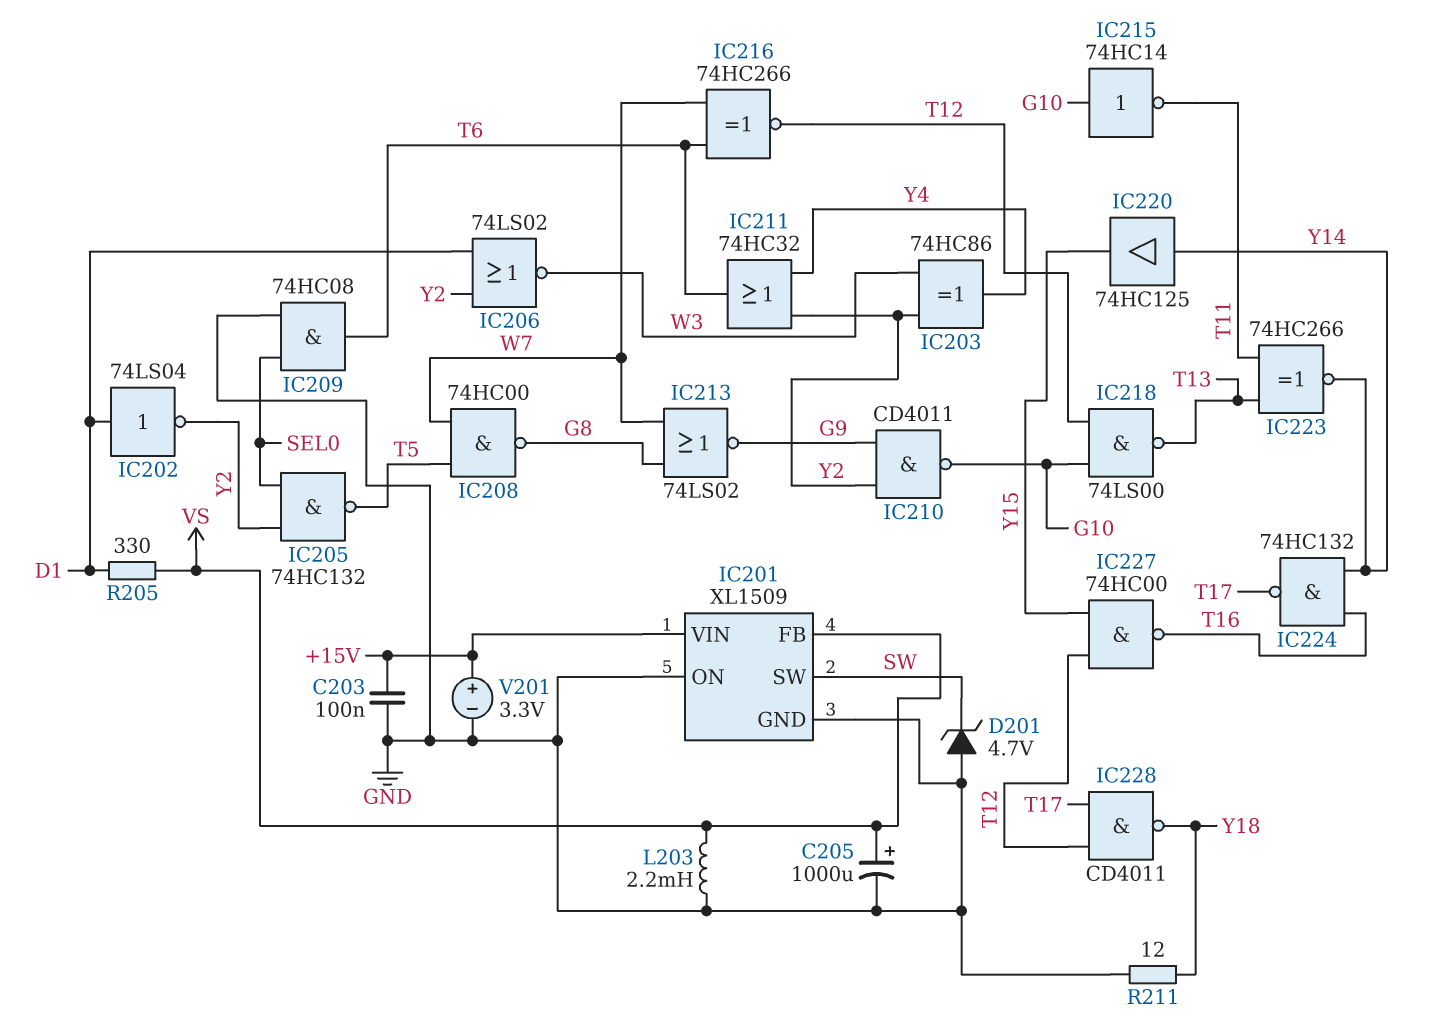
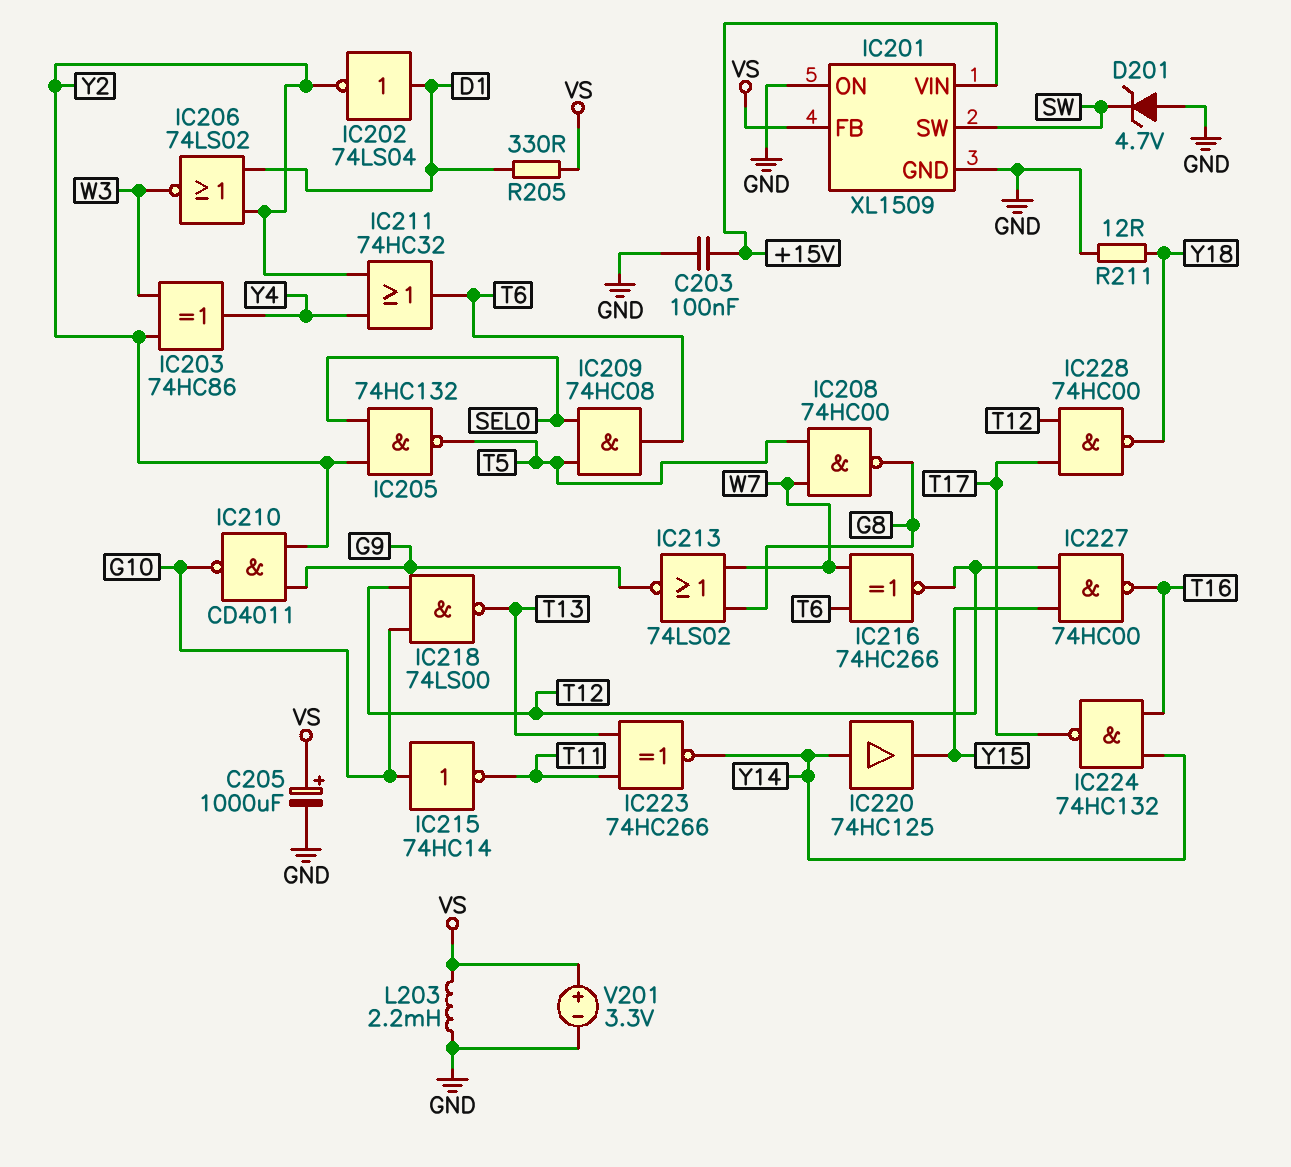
IC209: AND 74HC08 (in GND, in SEL0, out T6) -> AND 74HC08 (in SEL0, in T5, out T6)
IC228: NAND CD4011 (in T12, in T17, out Y18) -> NAND 74HC00 (in T12, in T17, out Y18)
V201: 3.3V (plus +15V, minus GND) -> 3.3V (plus VS, minus GND)

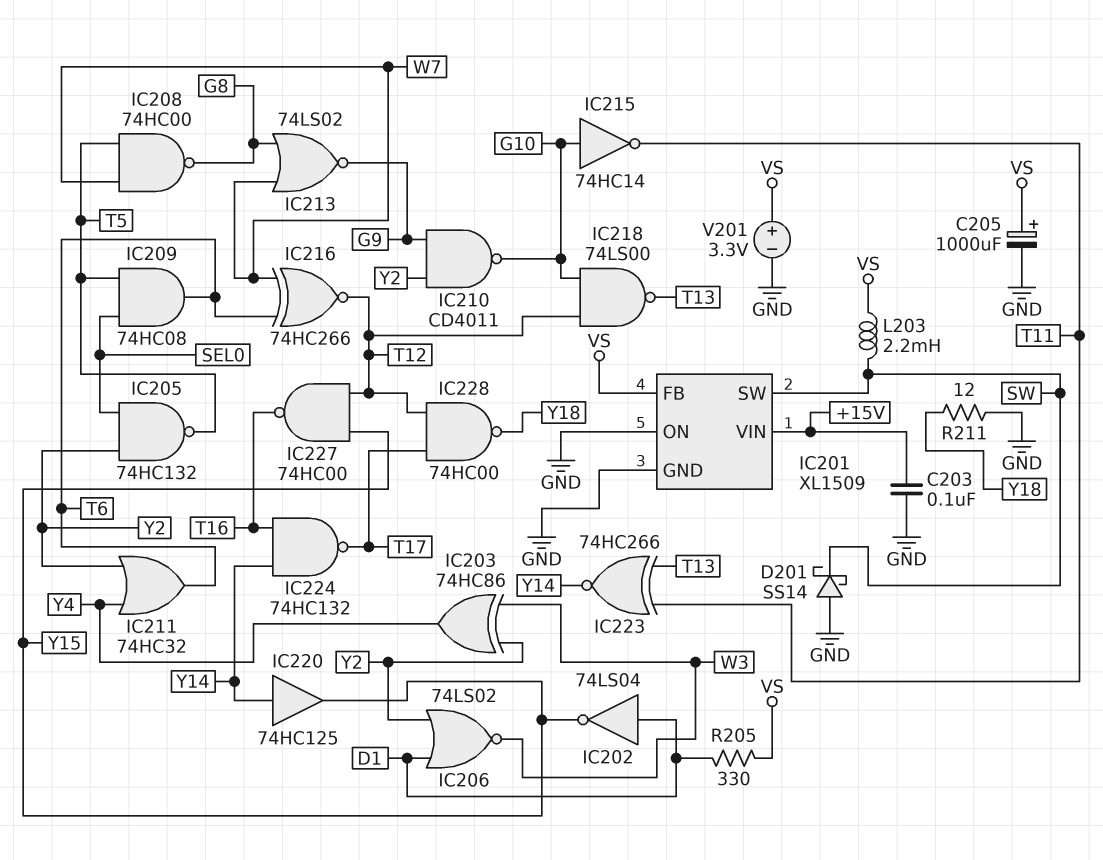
D201: zener 4.7V (A GND, K SW) -> schottky SS14 (A GND, K SW)
IC202: NOT 74LS04 (in D1, out Y2) -> NOT 74LS04 (in D1, out Y15)
L203: 2.2mH (GND, VS) -> 2.2mH (SW, VS)

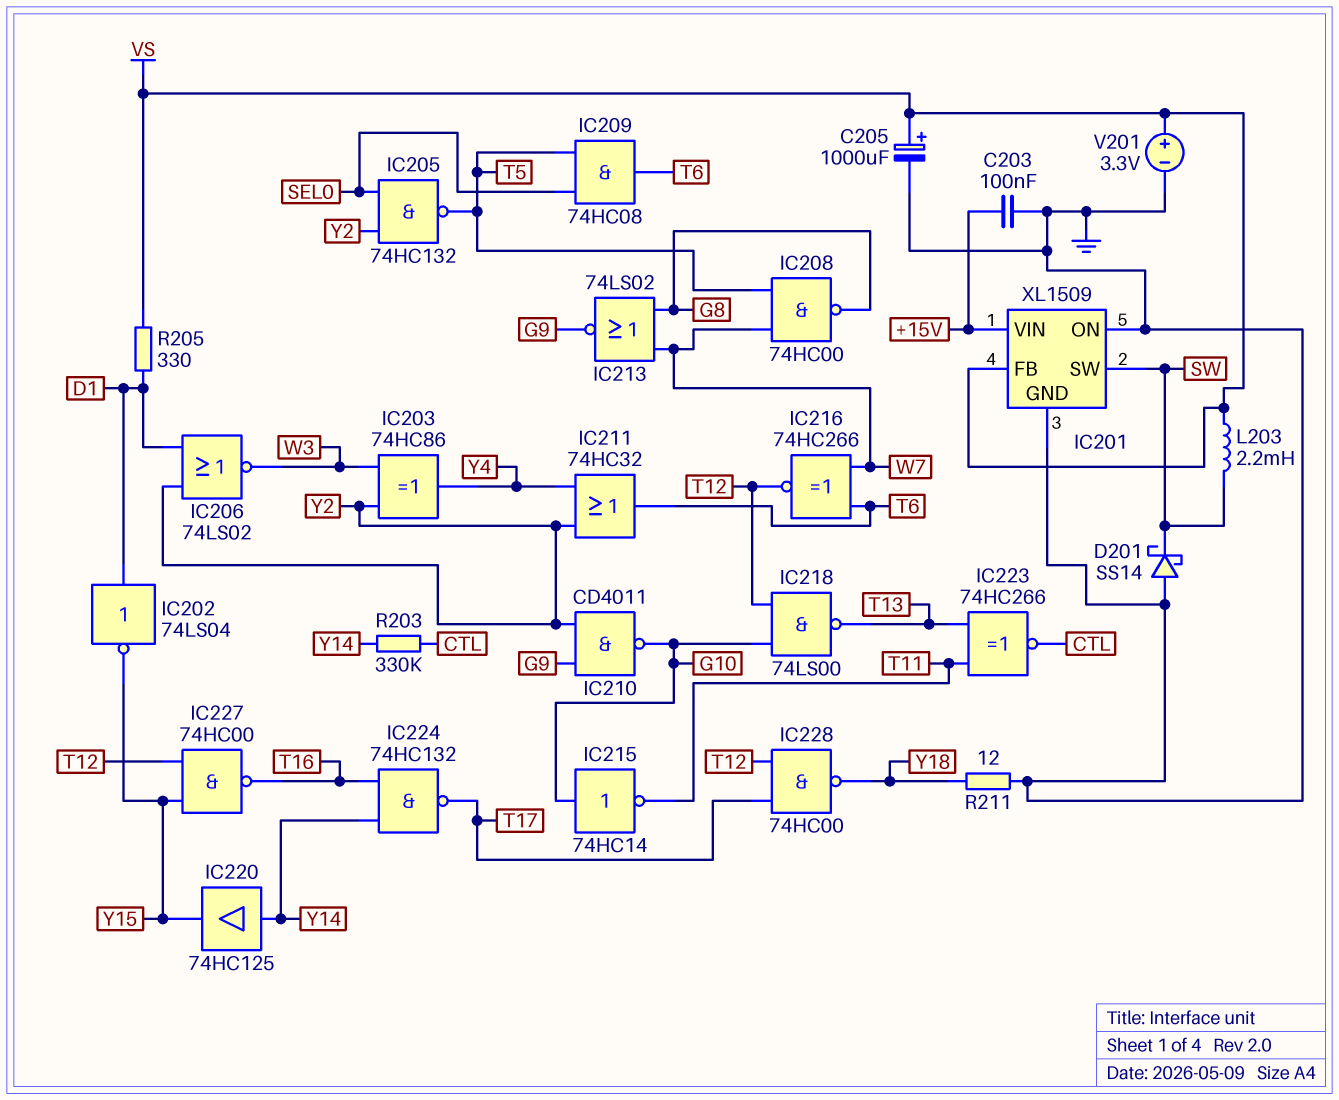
IC223: XNOR 74HC266 (in T11, in T13, out Y14) -> XNOR 74HC266 (in T11, in T13, out CTL)
R203: none -> 330k (CTL, Y14)

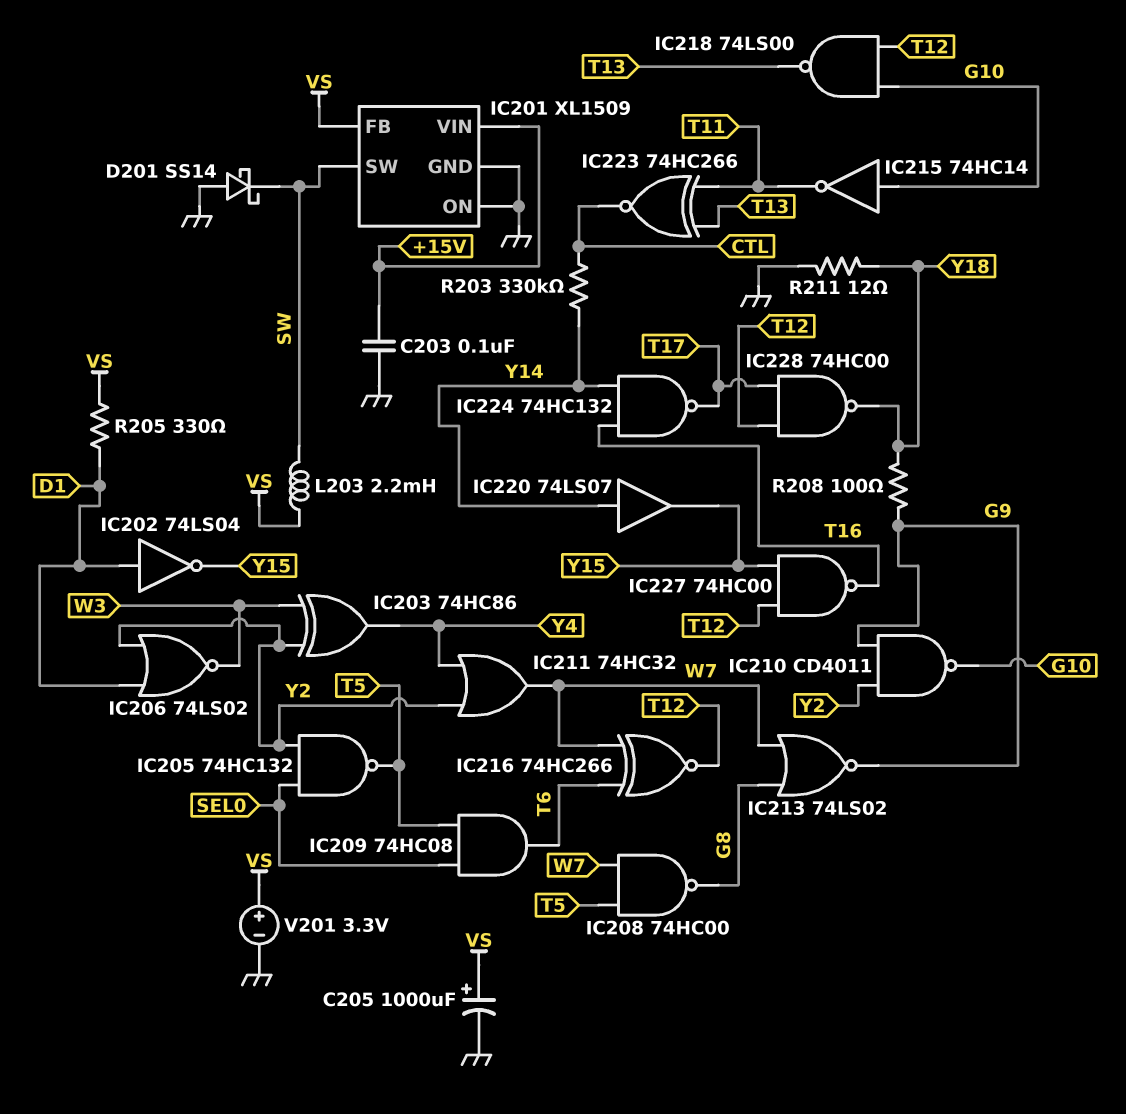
IC211: OR 74HC32 (in Y2, in Y4, out T6) -> OR 74HC32 (in Y2, in Y4, out W7)
IC220: buffer 74HC125 (in Y14, out Y15) -> buffer 74LS07 (in Y14, out Y15)
R208: none -> 100 (G9, Y18)

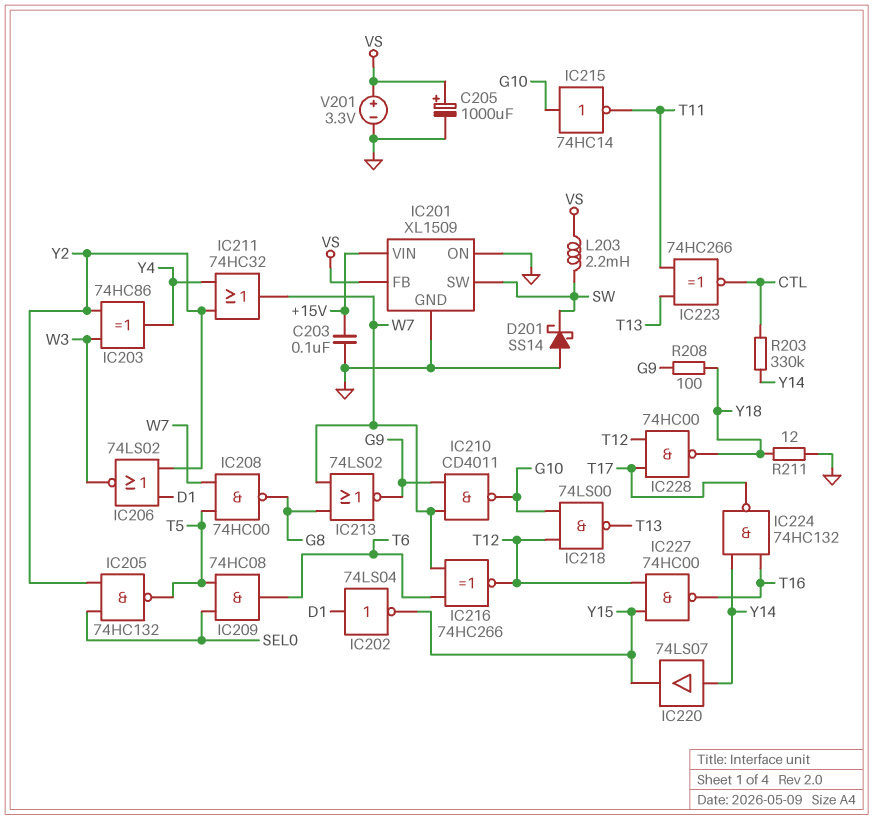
IC210: NAND CD4011 (in G9, in Y2, out G10) -> NAND CD4011 (in G9, in W7, out G10)
R205: 330 (D1, VS) -> none

